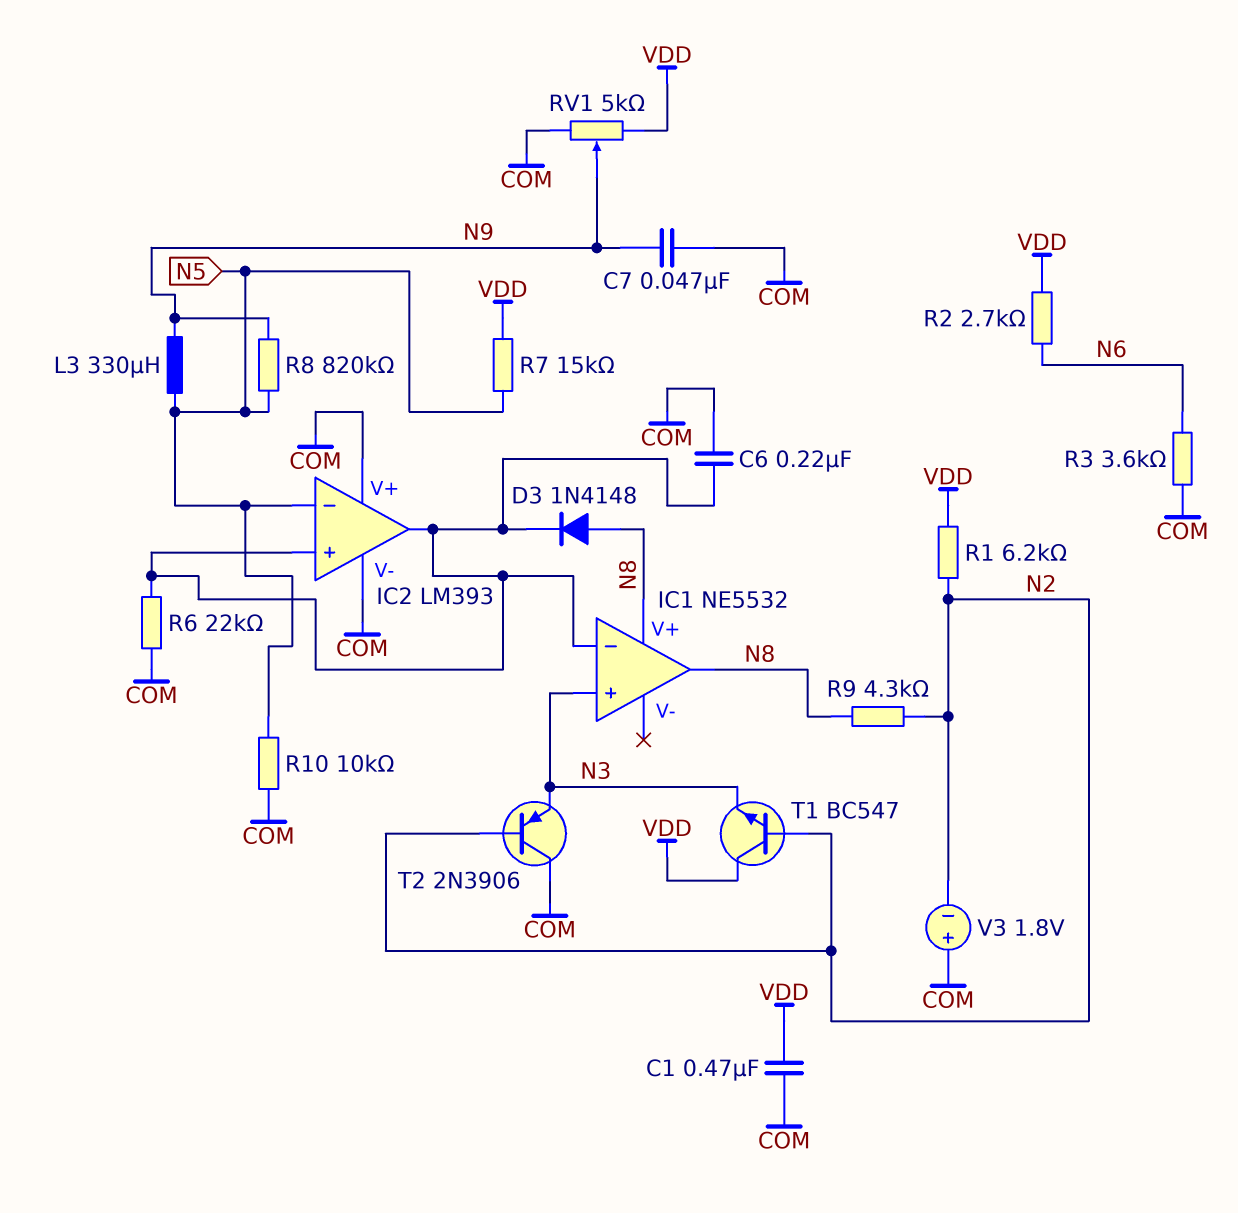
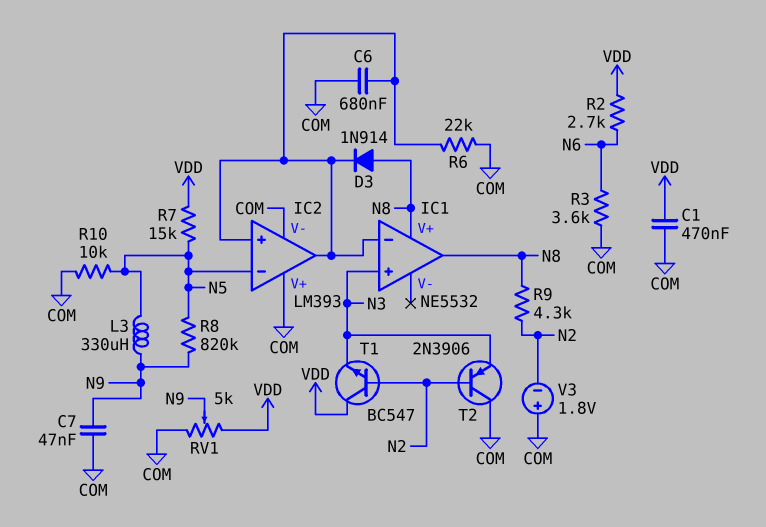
C6: 220nF (COM, IC1/in-) -> 680nF (COM, IC1/in-)
D3: diode 1N4148 (A N8, K IC1/in-) -> diode 1N914 (A N8, K IC1/in-)
R1: 6.2k (N2, VDD) -> none

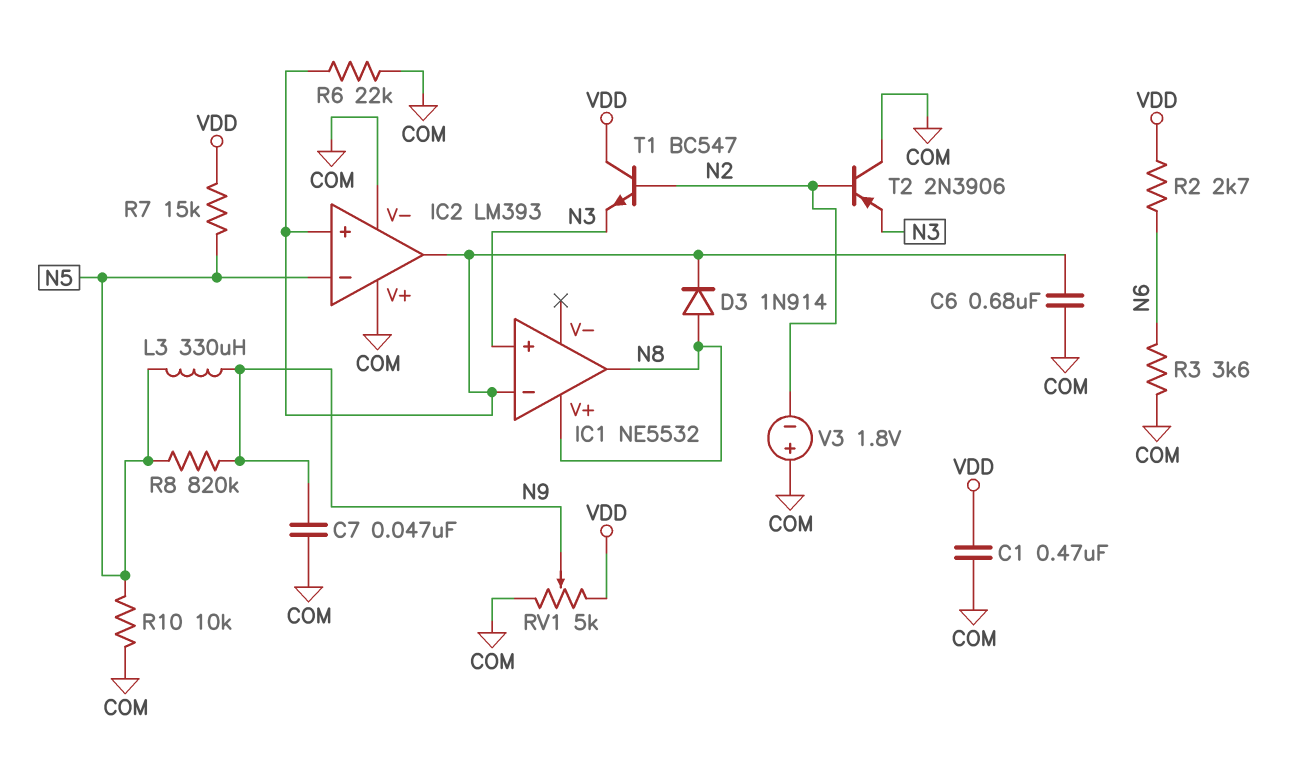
R9: 4.3k (N2, N8) -> none

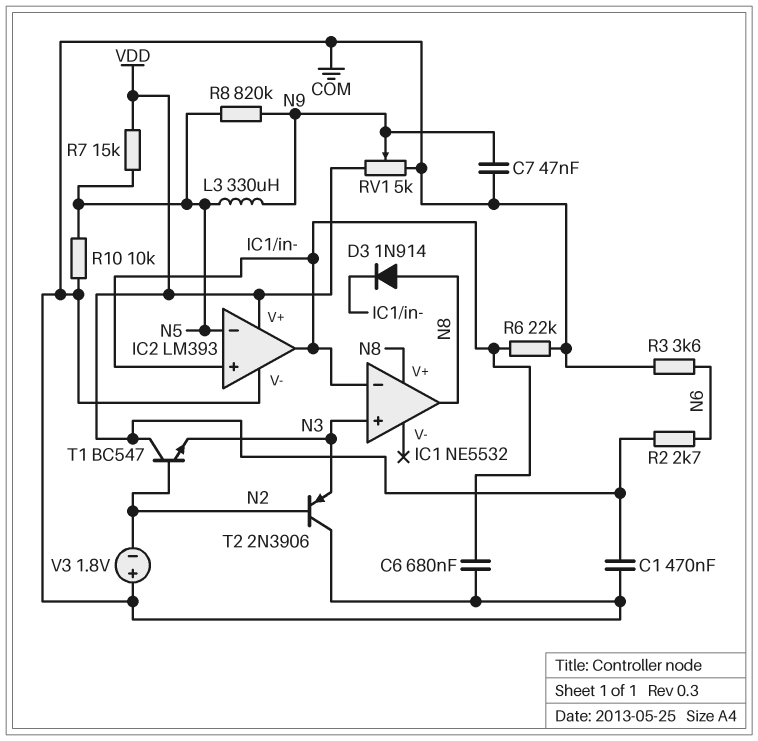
IC2 pin V+: COM -> VDD

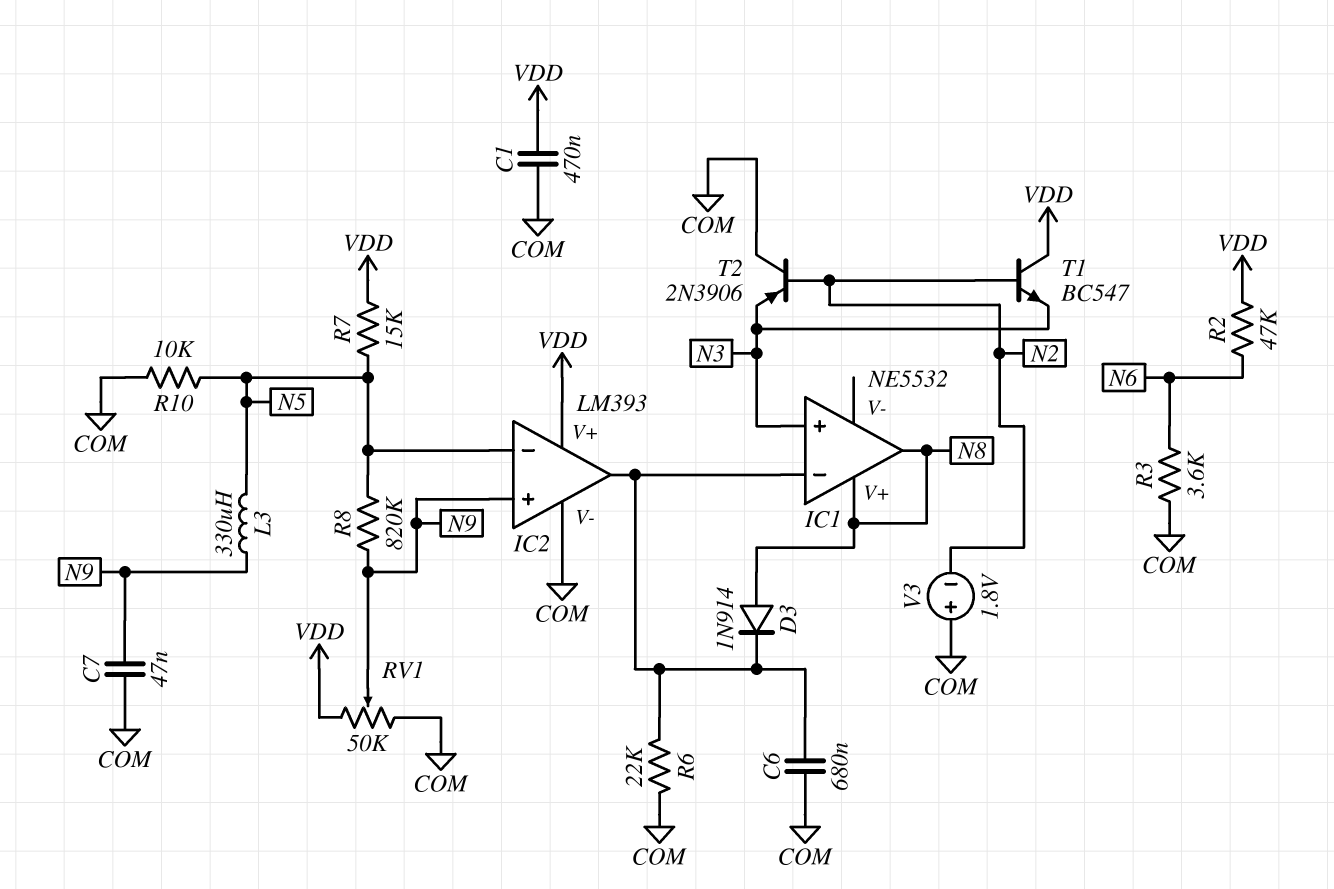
IC2 pin in+: IC1/in- -> N9
R2: 2.7k (N6, VDD) -> 47k (N6, VDD)
RV1: 5k (COM, VDD, wiper N9) -> 50k (COM, VDD, wiper N9)

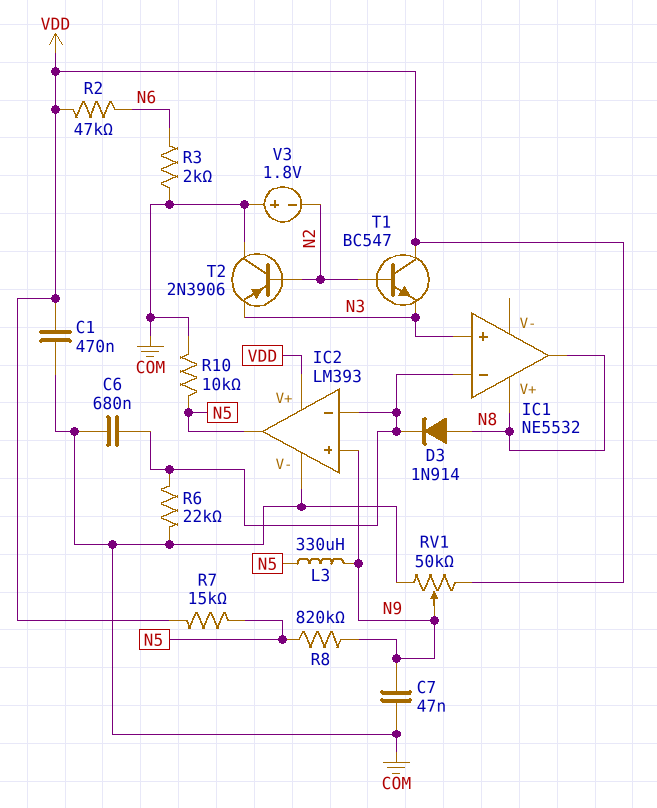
IC2 pin in-: N5 -> IC1/in-
IC2 pin out: IC1/in- -> N5
R3: 3.6k (COM, N6) -> 2k (COM, N6)

